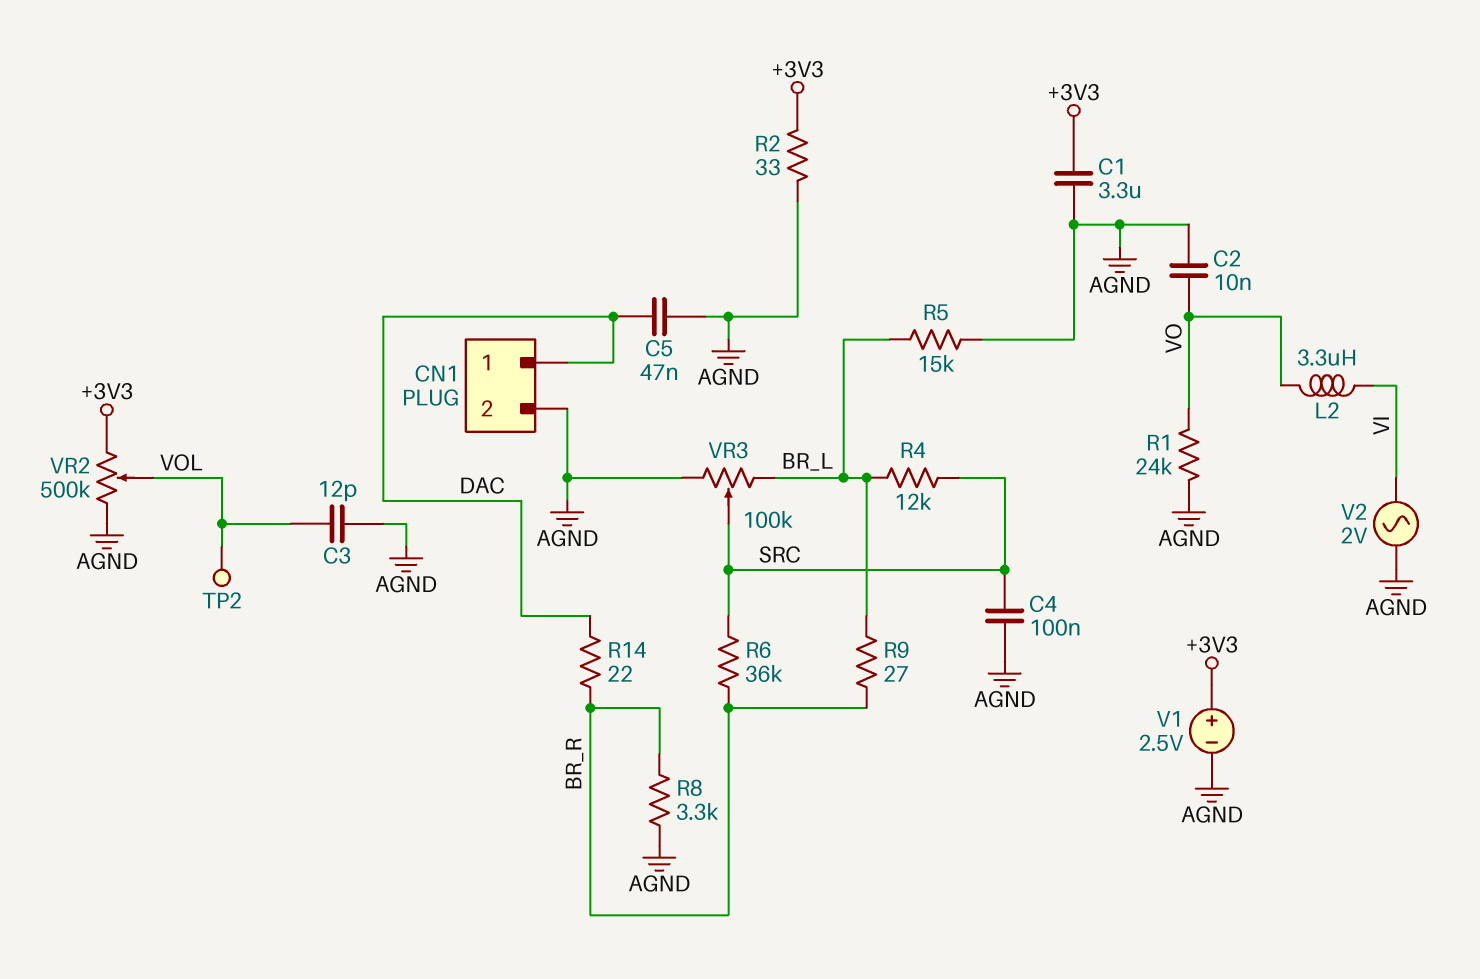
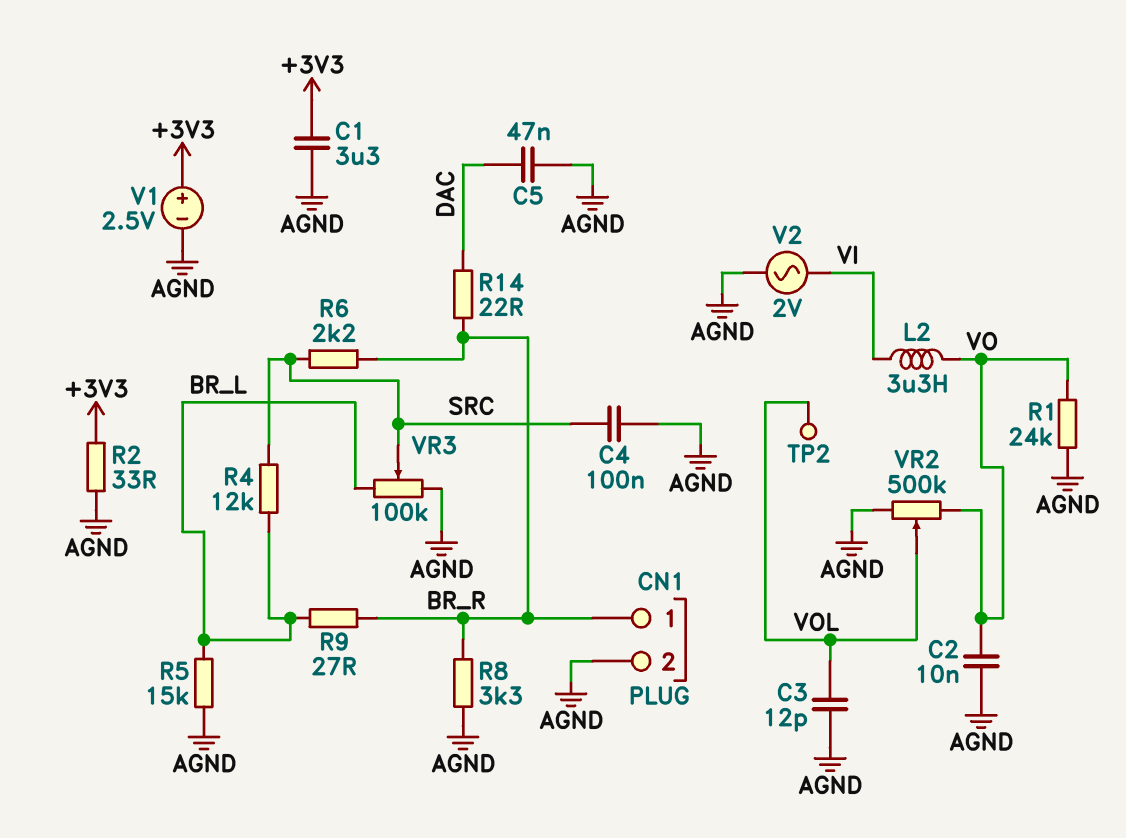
CN1 pin 1: DAC -> BR_R
R6: 36k (BR_R, SRC) -> 2.2k (BR_R, SRC)
VR2: 500k (+3V3, AGND, wiper VOL) -> 500k (AGND, VO, wiper VOL)

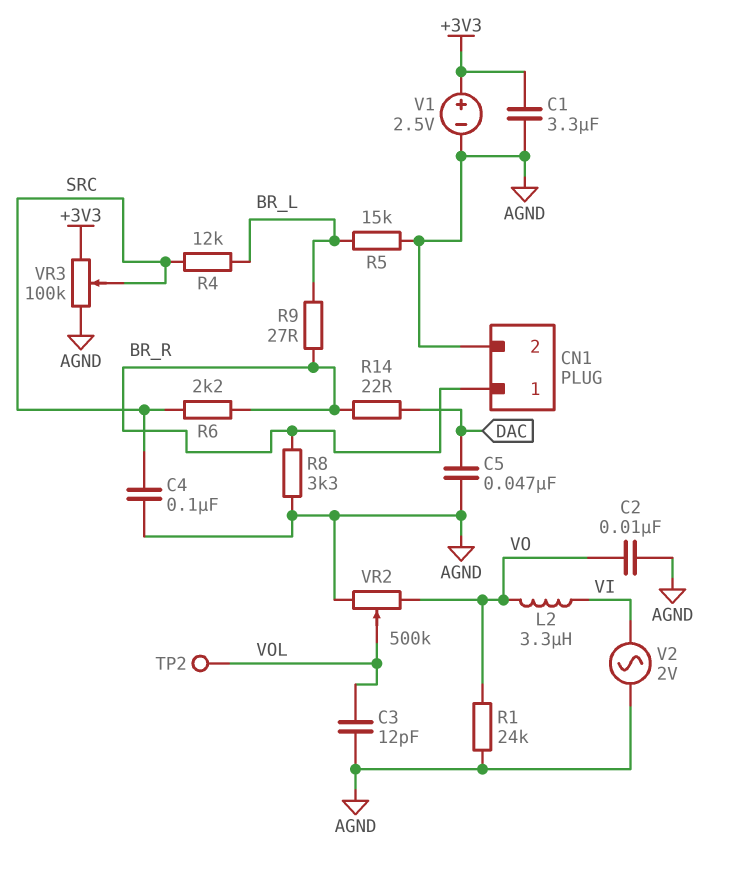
R2: 33 (+3V3, AGND) -> none
VR3: 100k (AGND, BR_L, wiper SRC) -> 100k (+3V3, AGND, wiper SRC)

